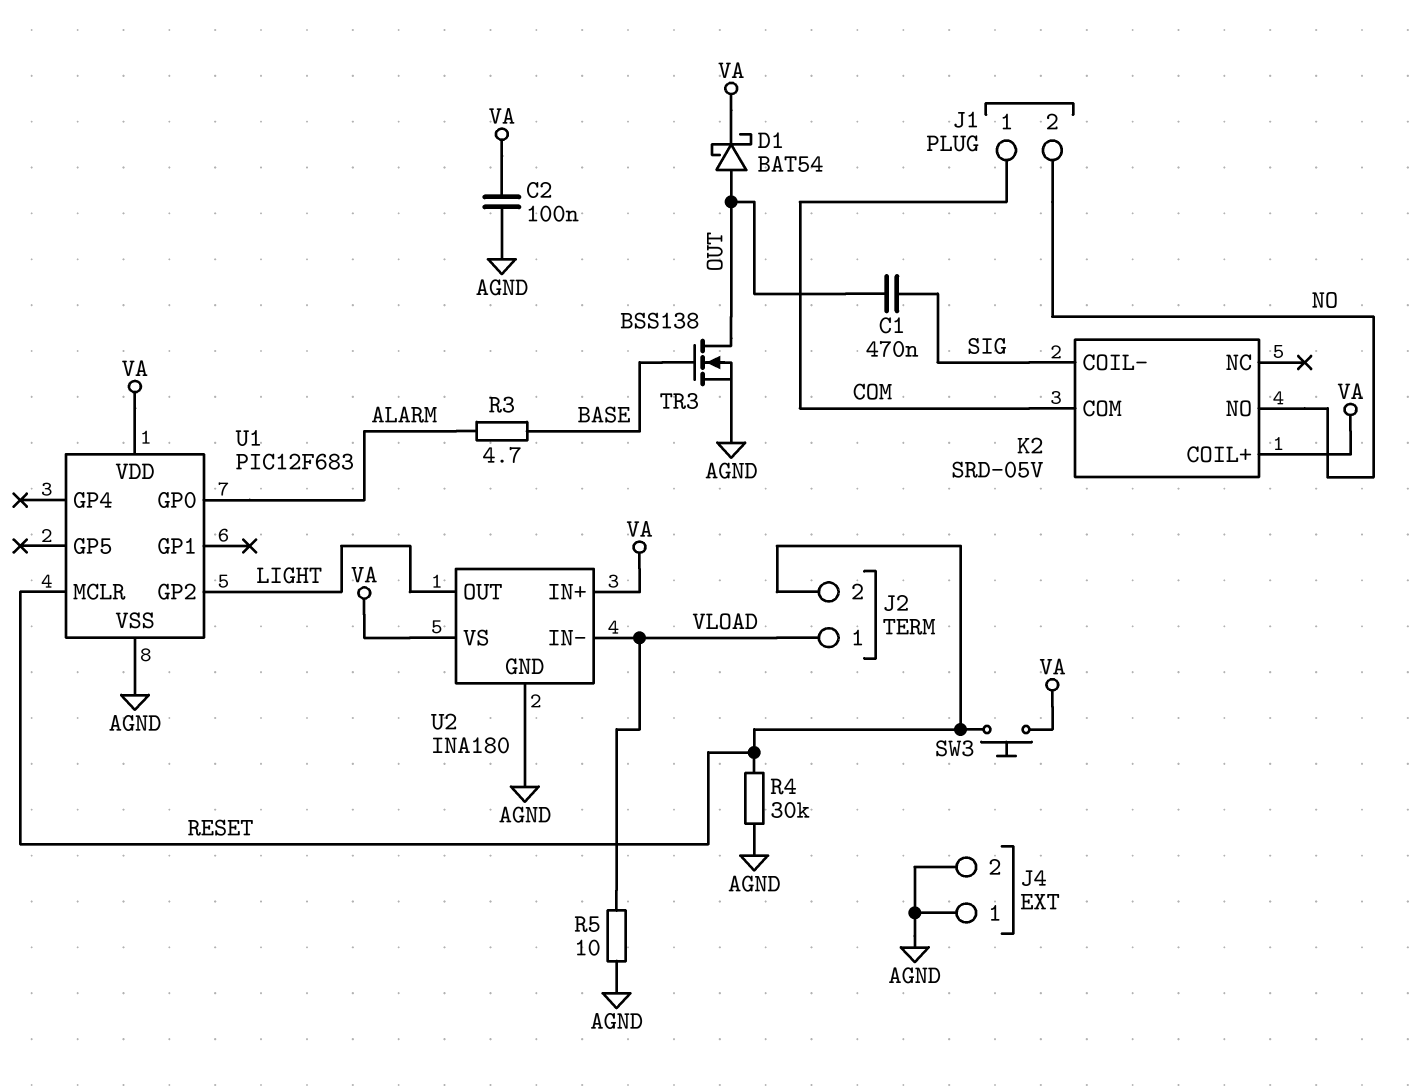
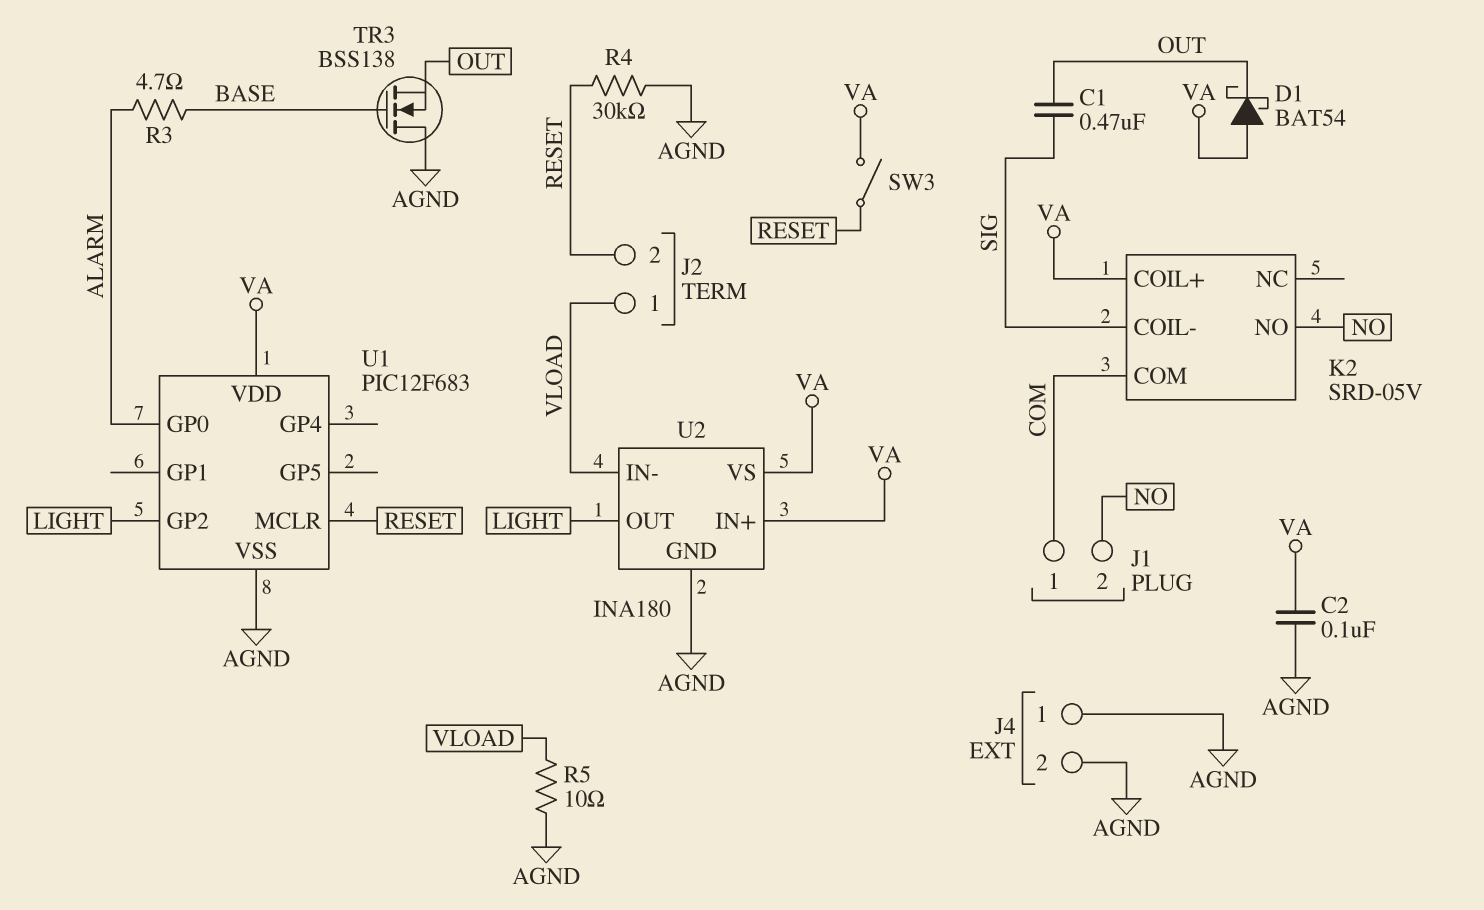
D1: schottky BAT54 (A OUT, K VA) -> schottky BAT54 (A VA, K OUT)
SW3: button (RESET, VA) -> switch (RESET, VA)
TR3: NMOS BSS138 (G BASE, D OUT, S AGND) -> NMOS BSS138 (G BASE, D AGND, S OUT)

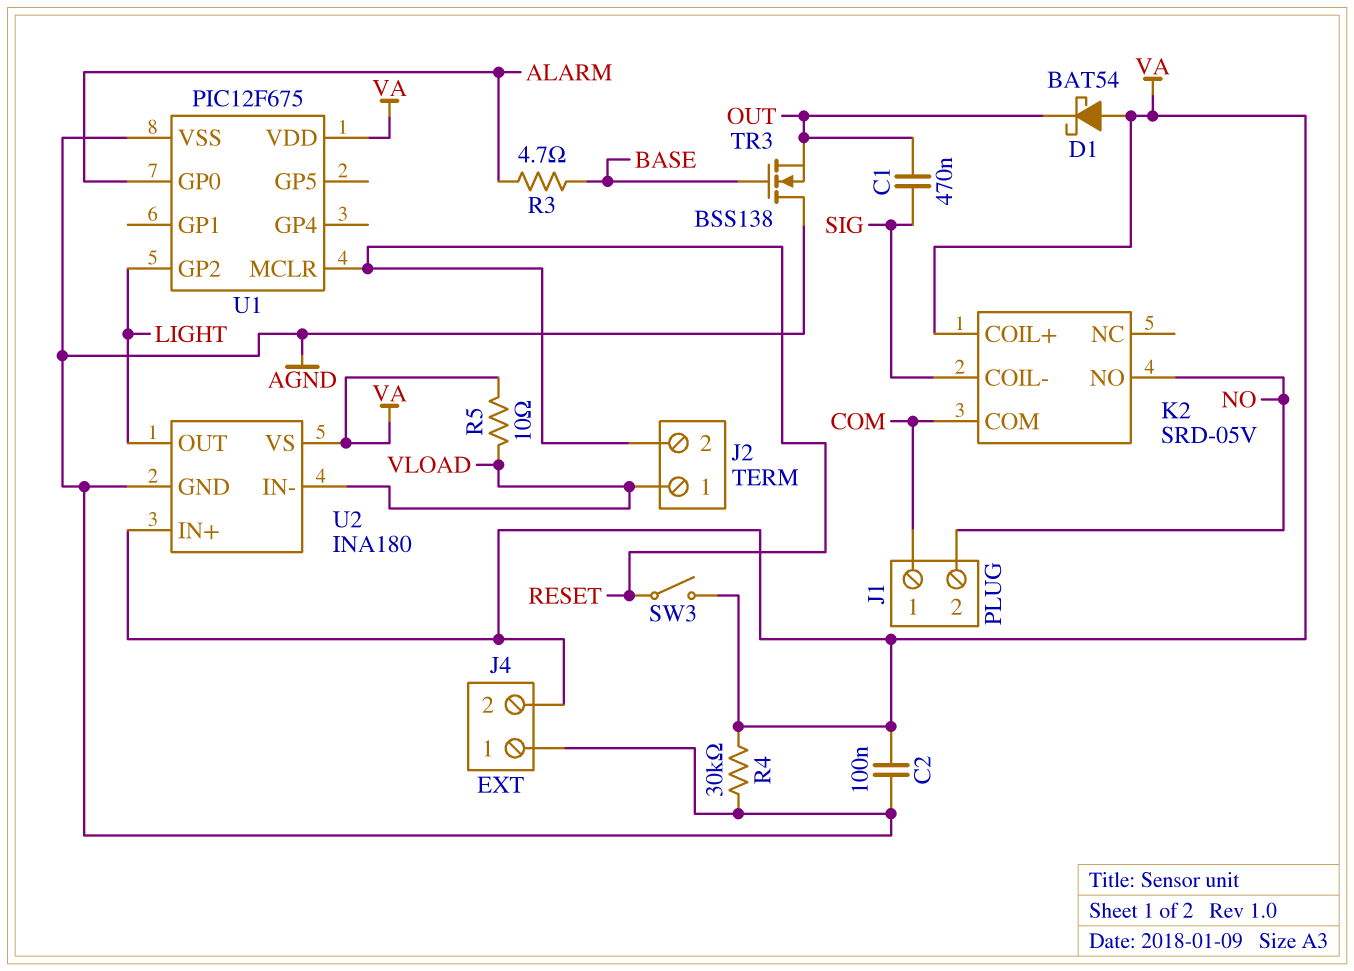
J4 pin 2: AGND -> VA
R4: 30k (AGND, RESET) -> 30k (AGND, VA)
R5: 10 (AGND, VLOAD) -> 10 (VA, VLOAD)
U1: PIC12F683 -> PIC12F675

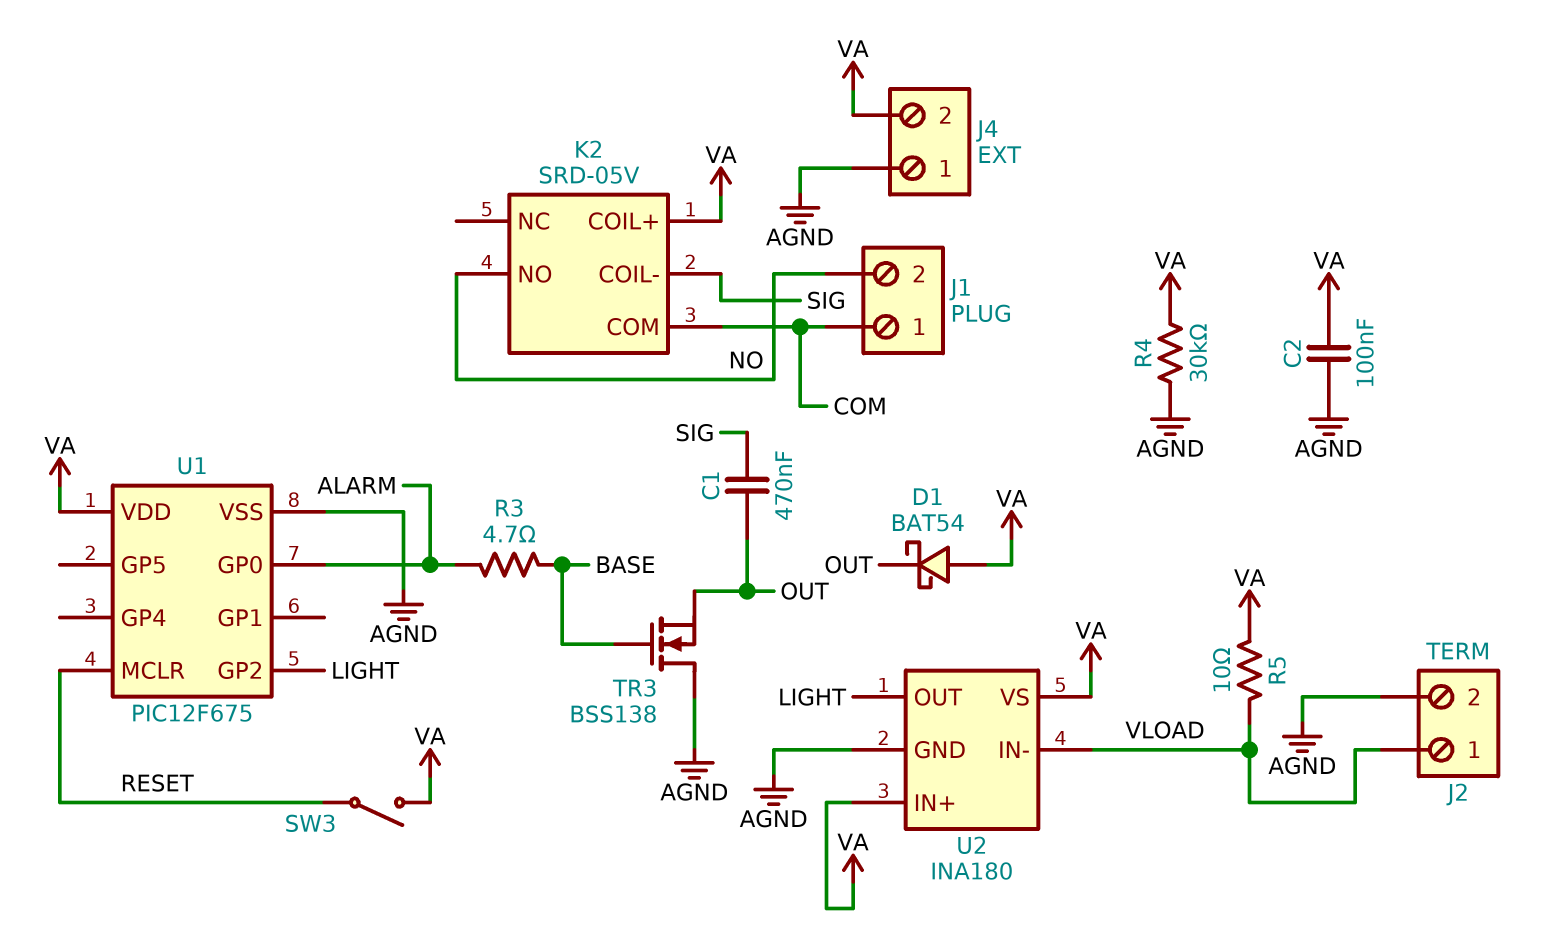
J2 pin 2: RESET -> AGND

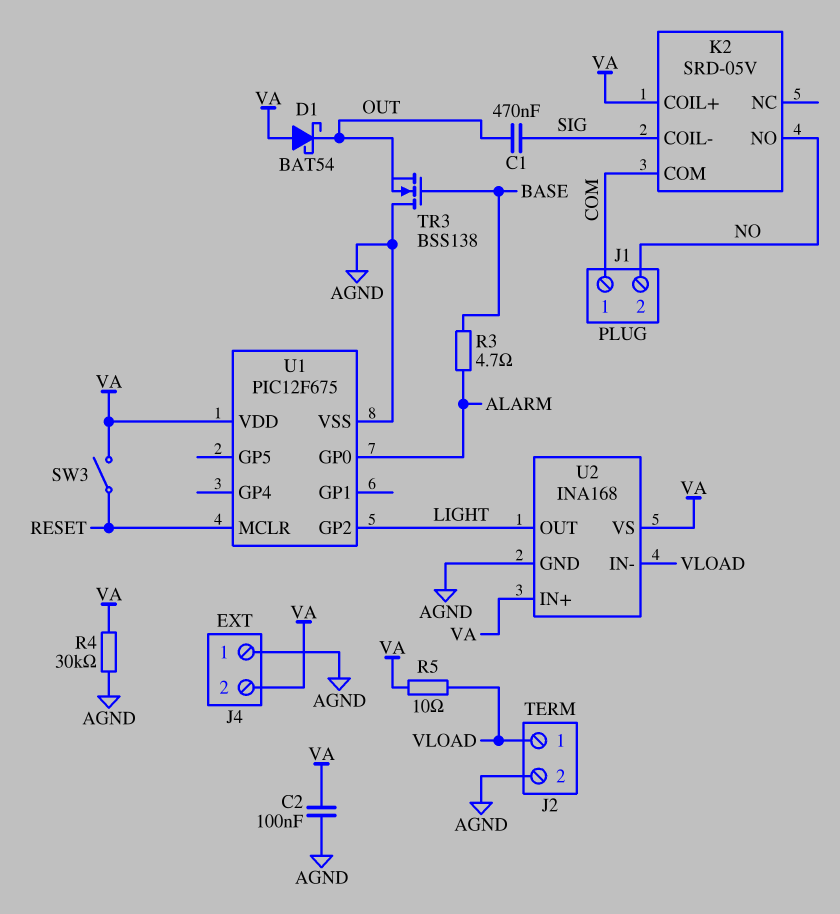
U2: INA180 -> INA168

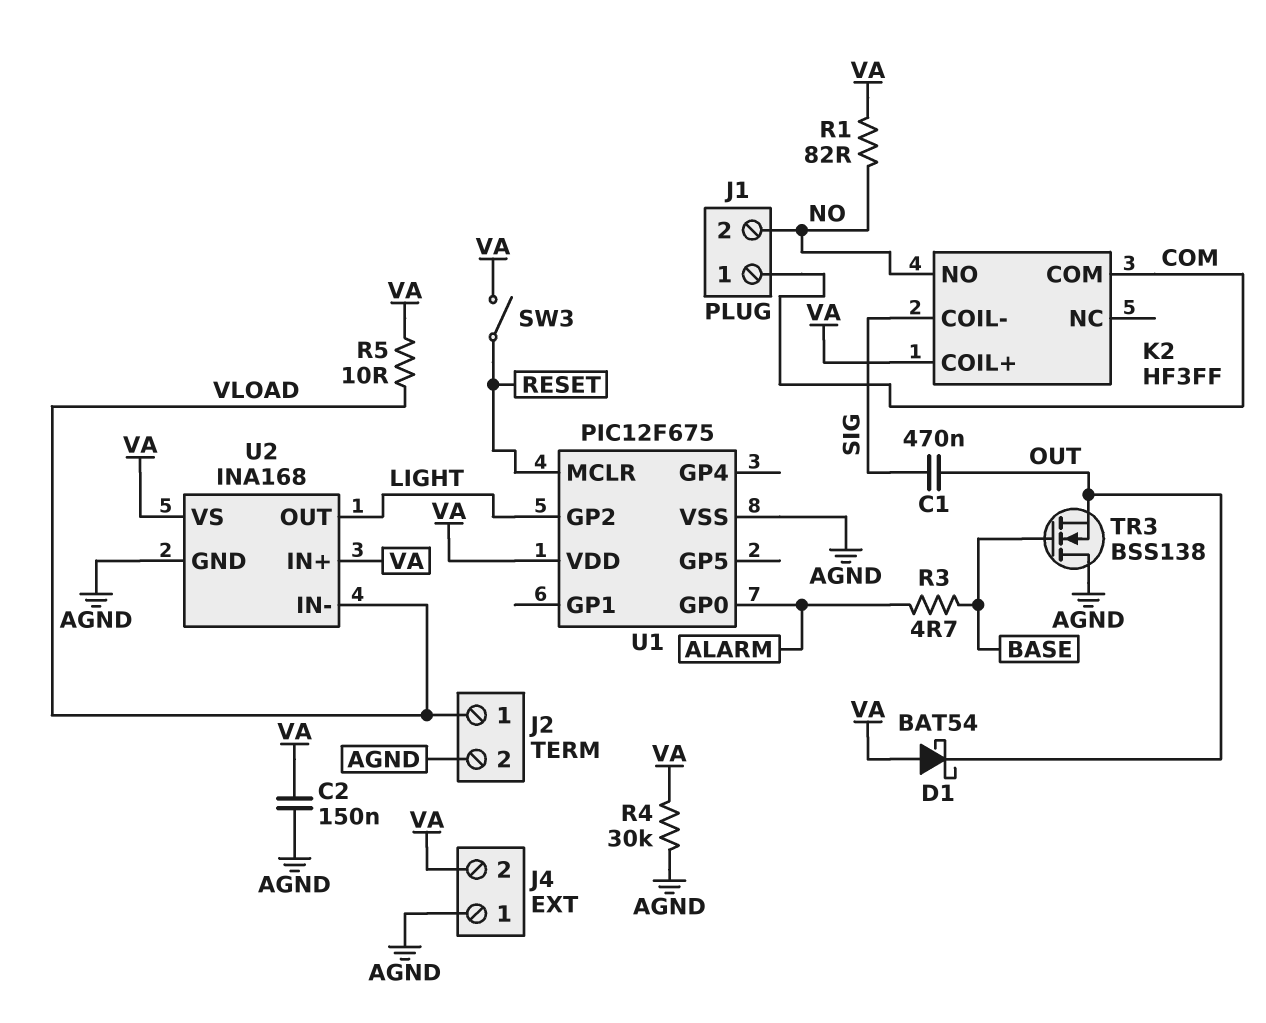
C2: 100nF (AGND, VA) -> 150nF (AGND, VA)
K2: SRD-05V -> HF3FF
R1: none -> 82 (NO, VA)

